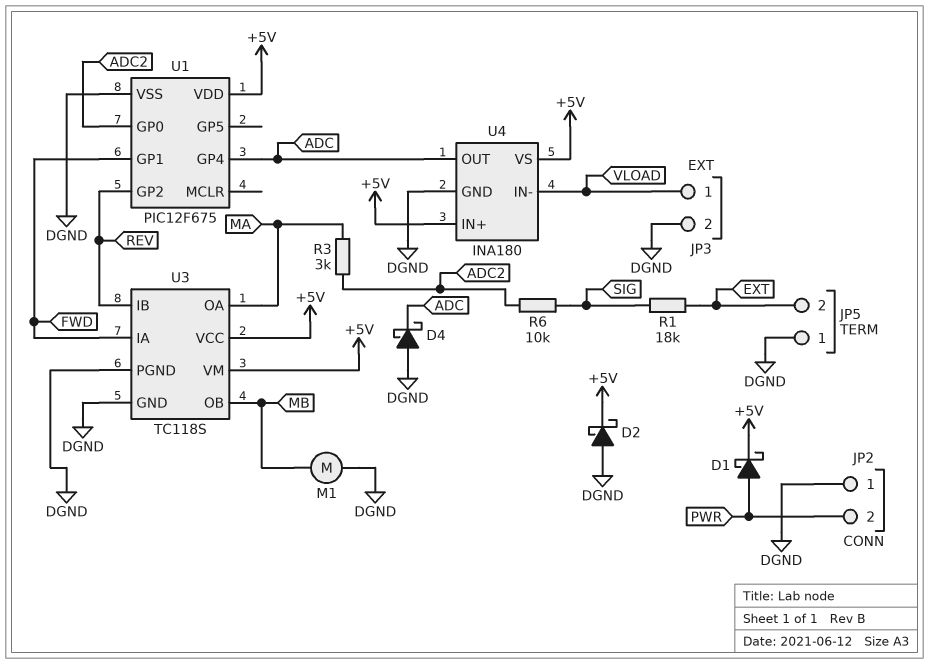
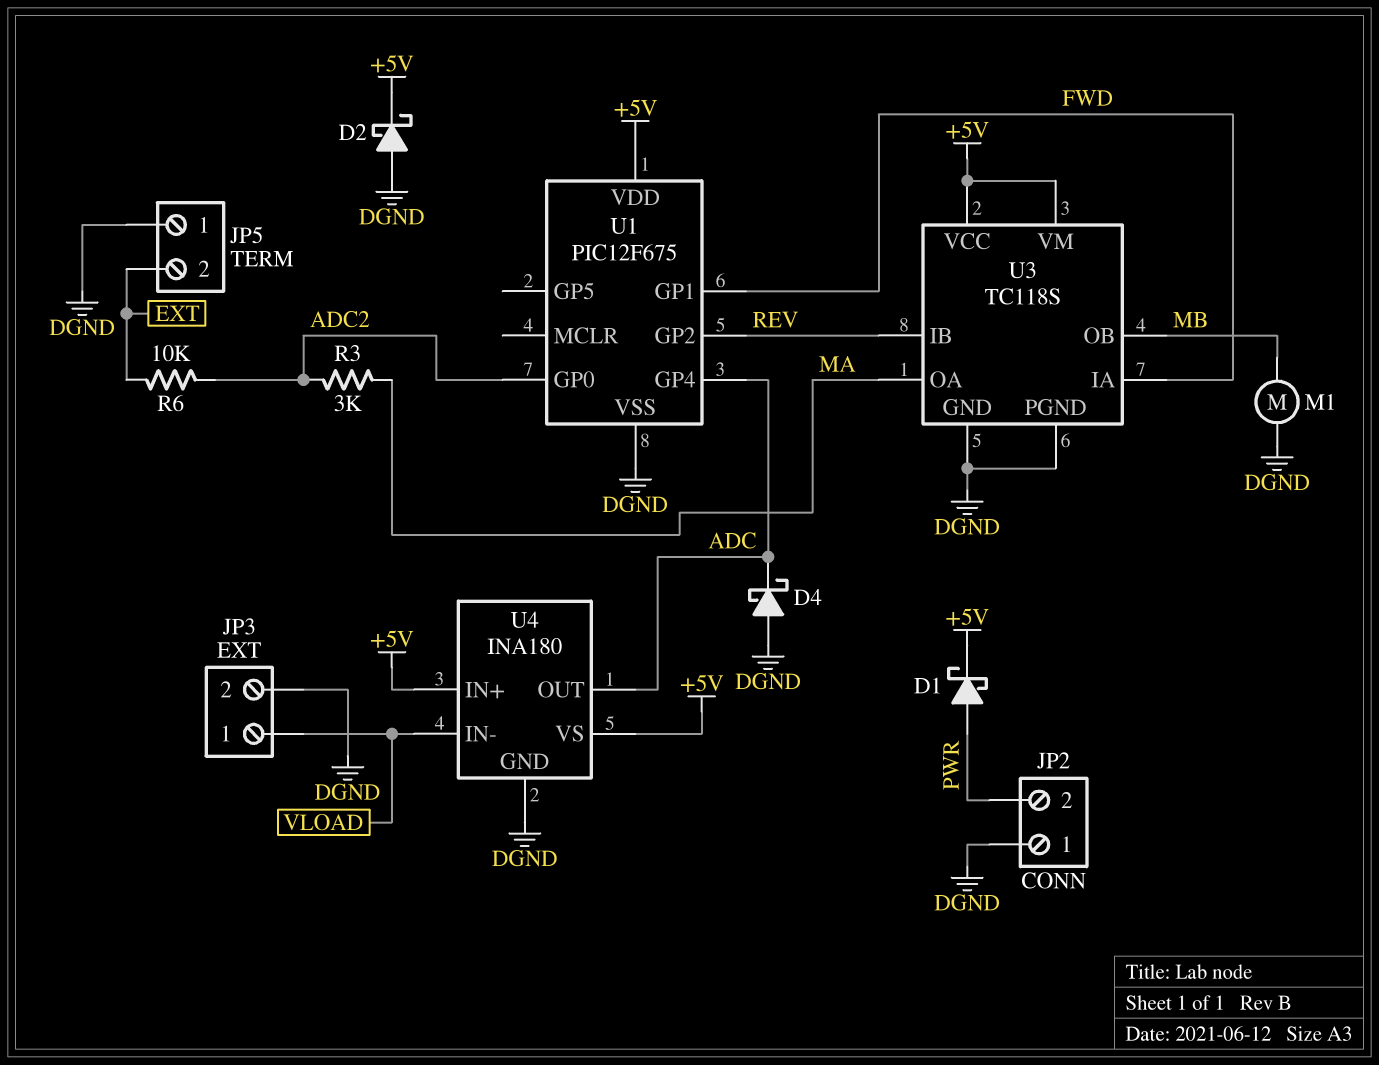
R1: 18k (EXT, SIG) -> none
R6: 10k (ADC2, SIG) -> 10k (ADC2, EXT)

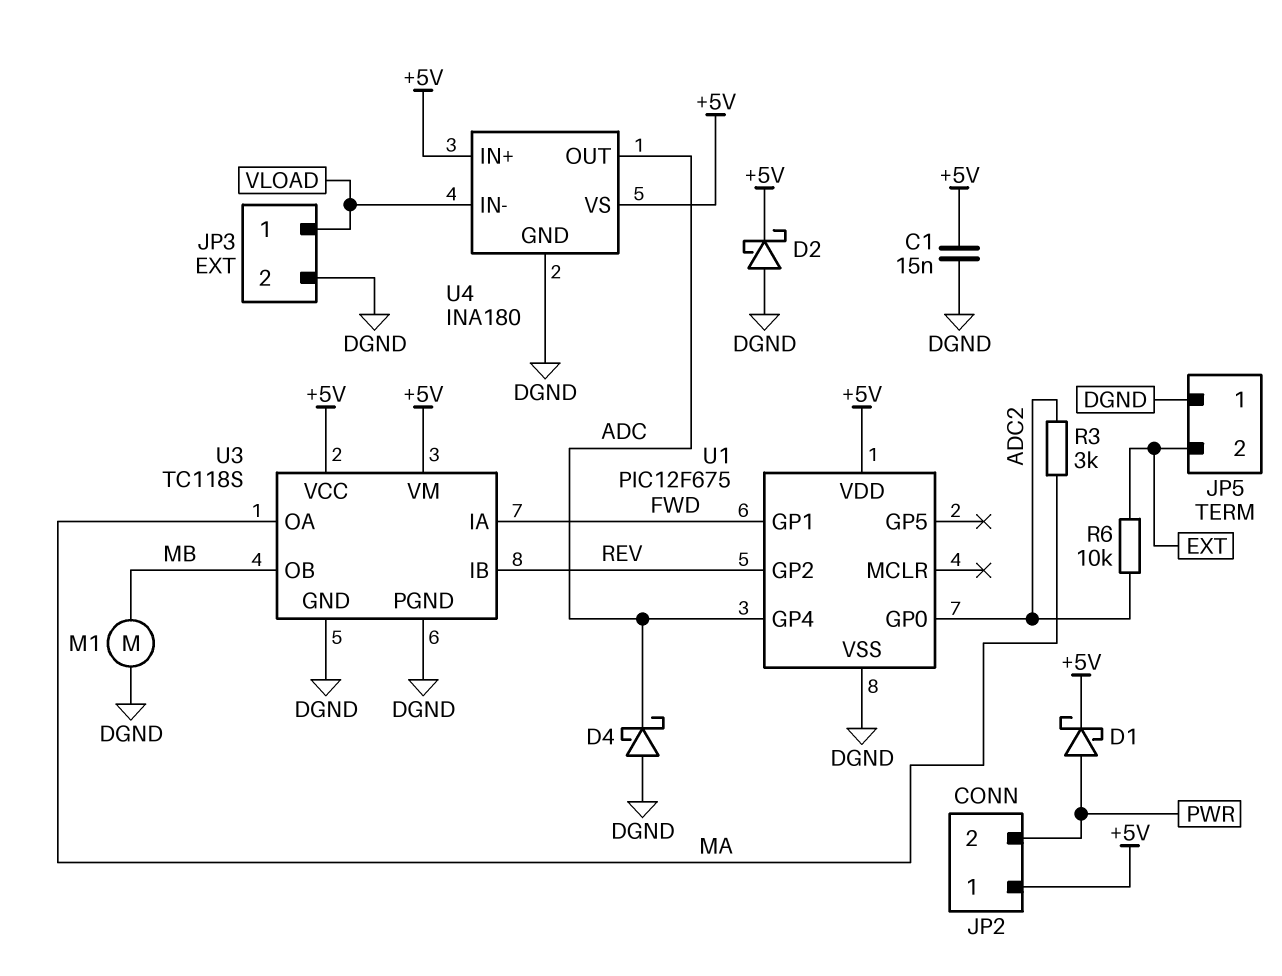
C1: none -> 15nF (+5V, DGND)
JP2 pin 1: DGND -> +5V

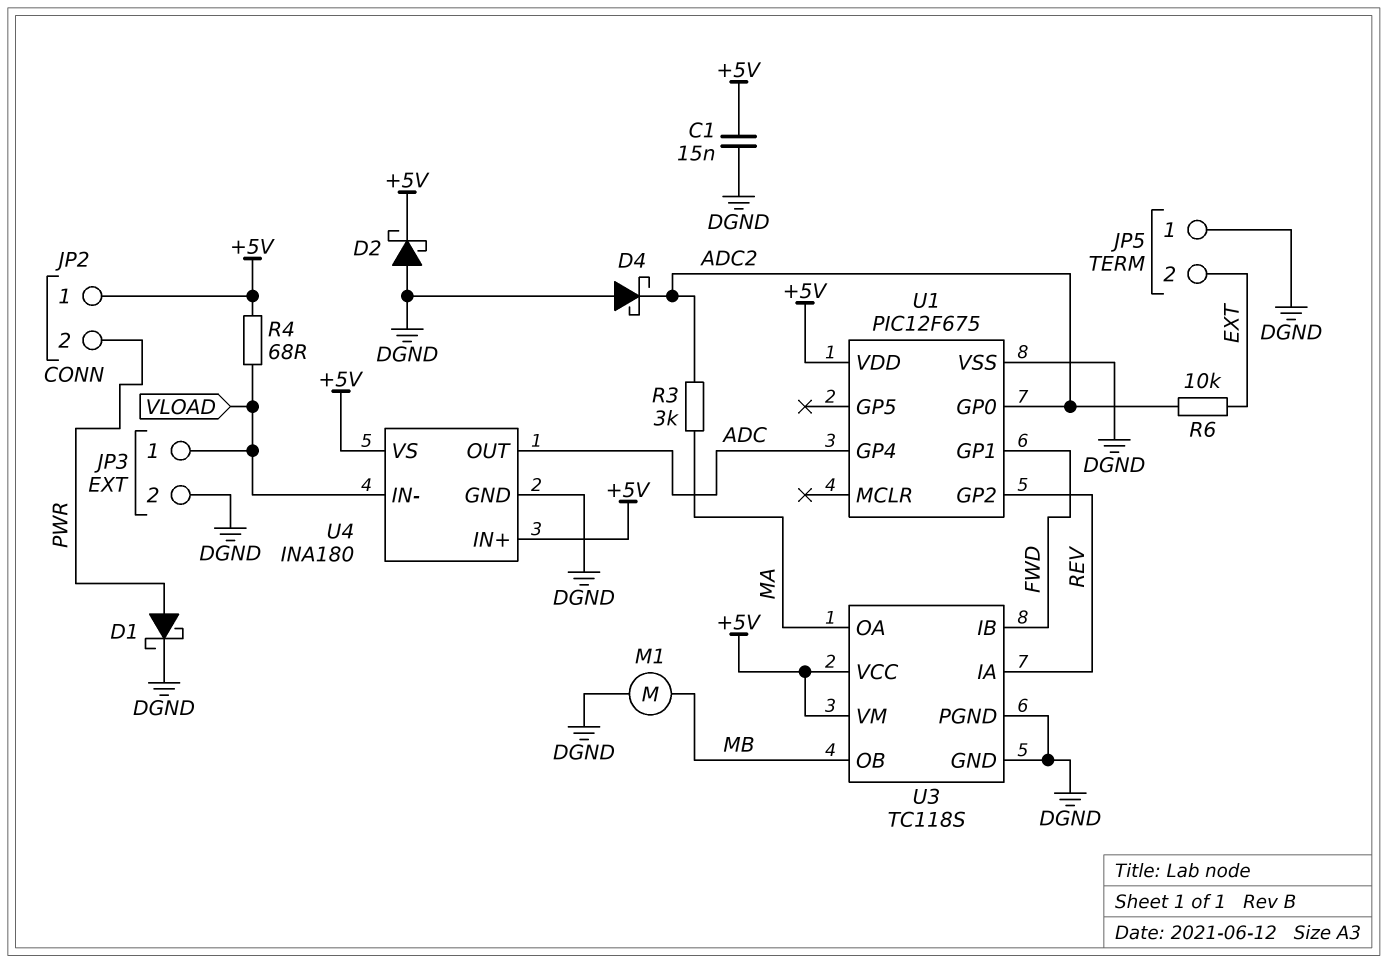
D1: schottky (A PWR, K +5V) -> schottky (A PWR, K DGND)
D4: schottky (A DGND, K ADC) -> schottky (A DGND, K ADC2)
R4: none -> 68 (+5V, VLOAD)
U3 pin IA: FWD -> REV
U3 pin IB: REV -> FWD

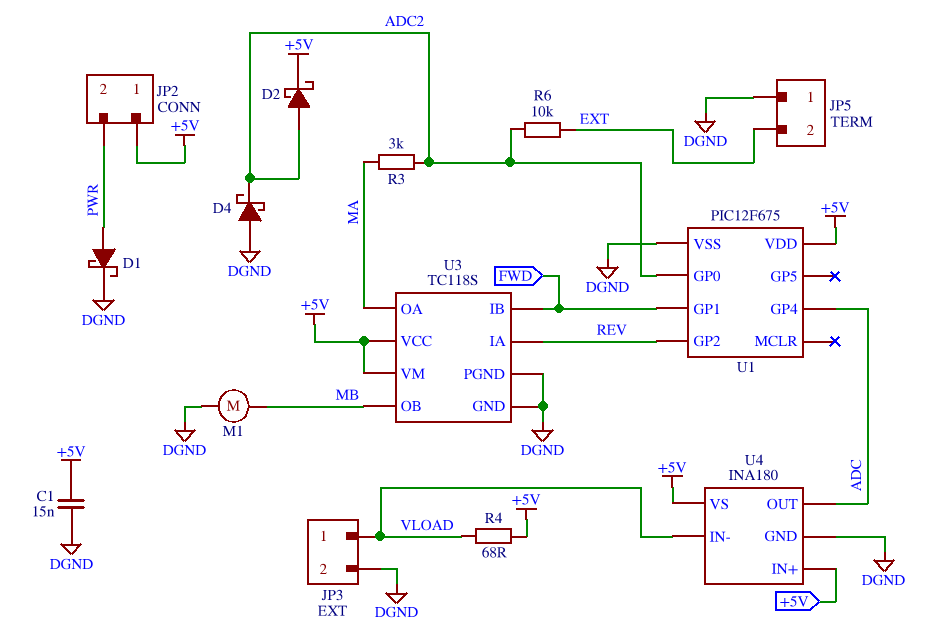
D2: schottky (A DGND, K +5V) -> schottky (A ADC2, K +5V)

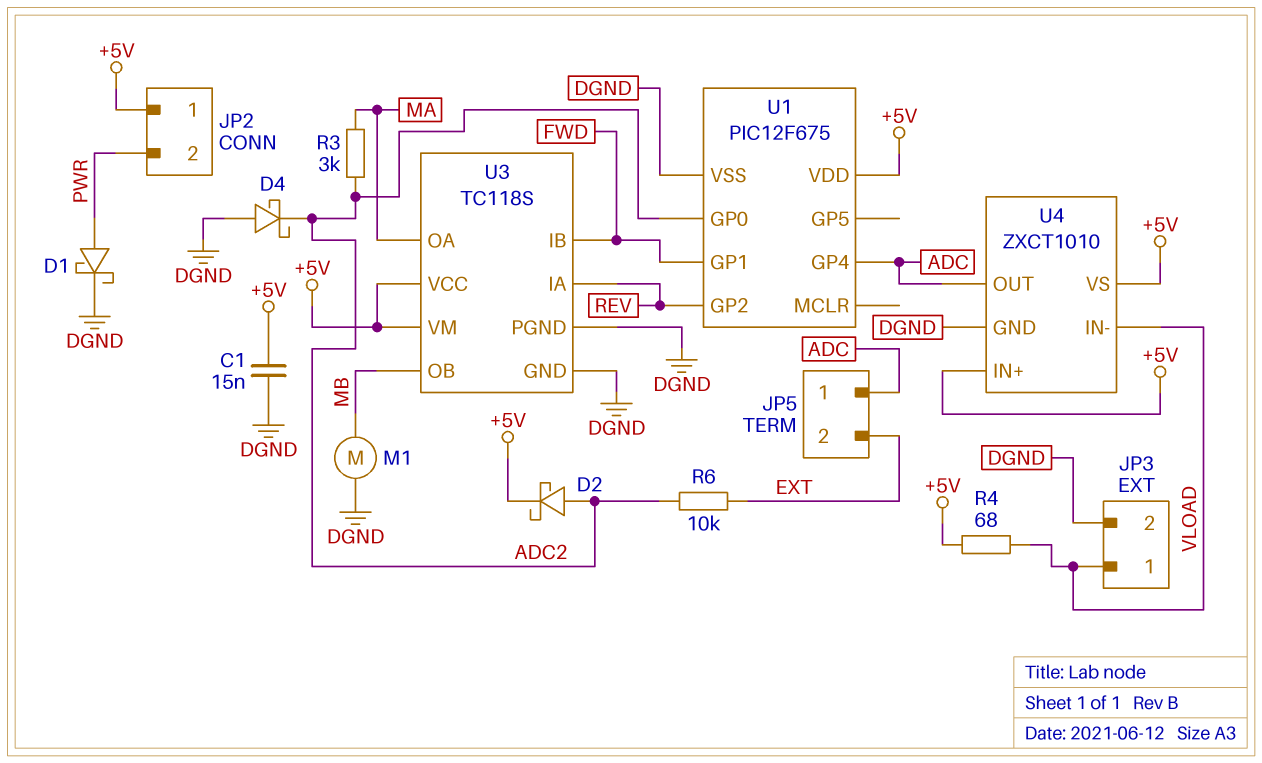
JP5 pin 1: DGND -> ADC
U4: INA180 -> ZXCT1010

